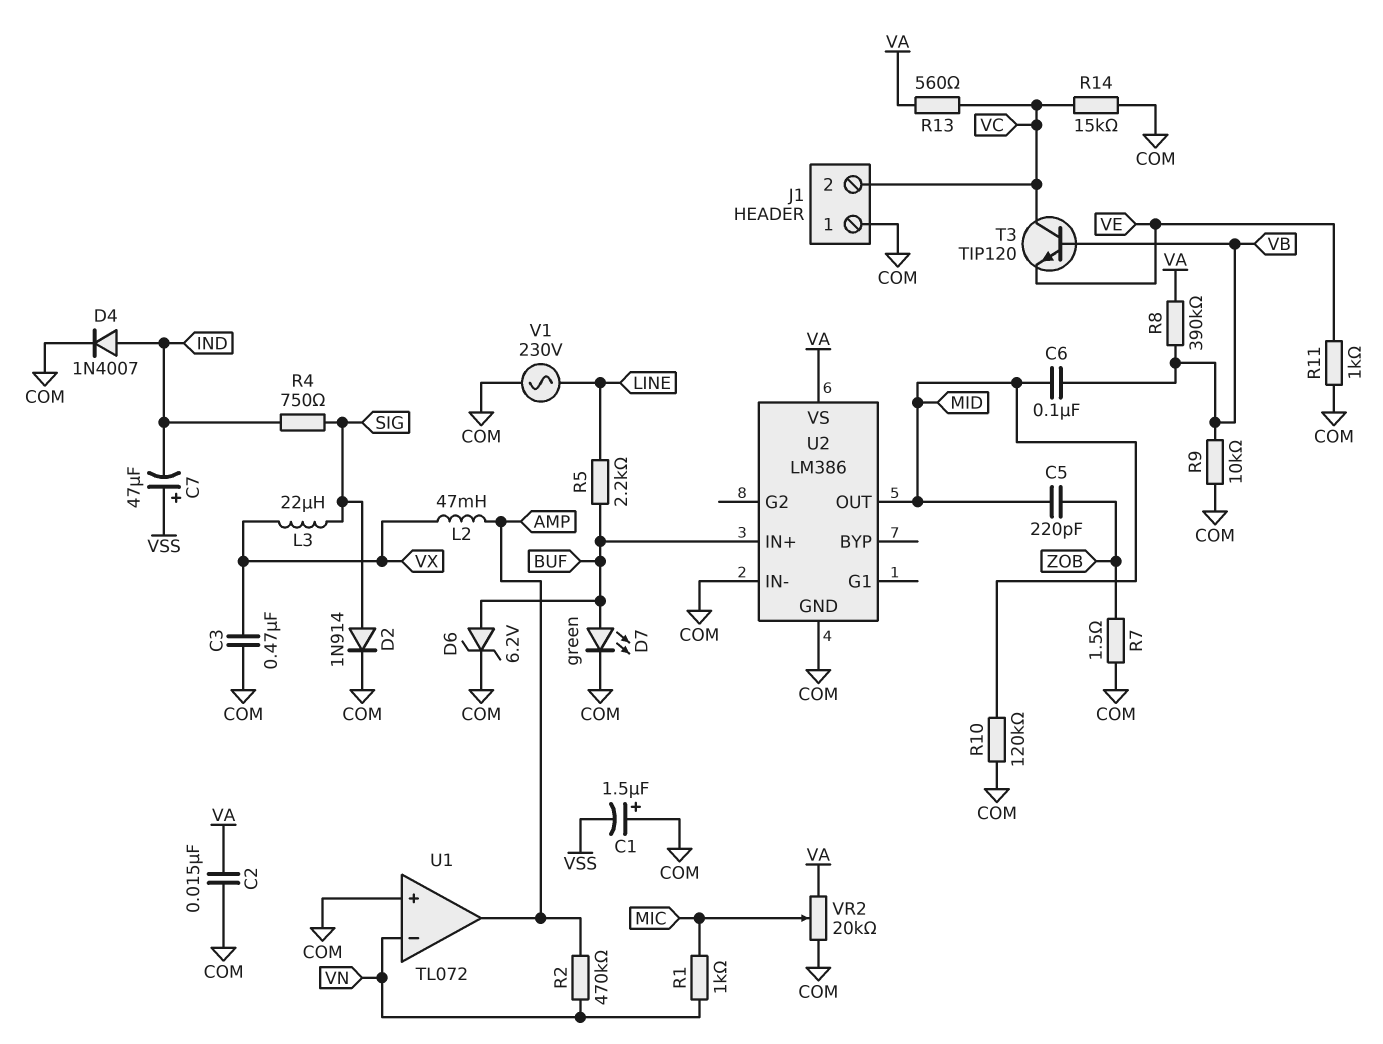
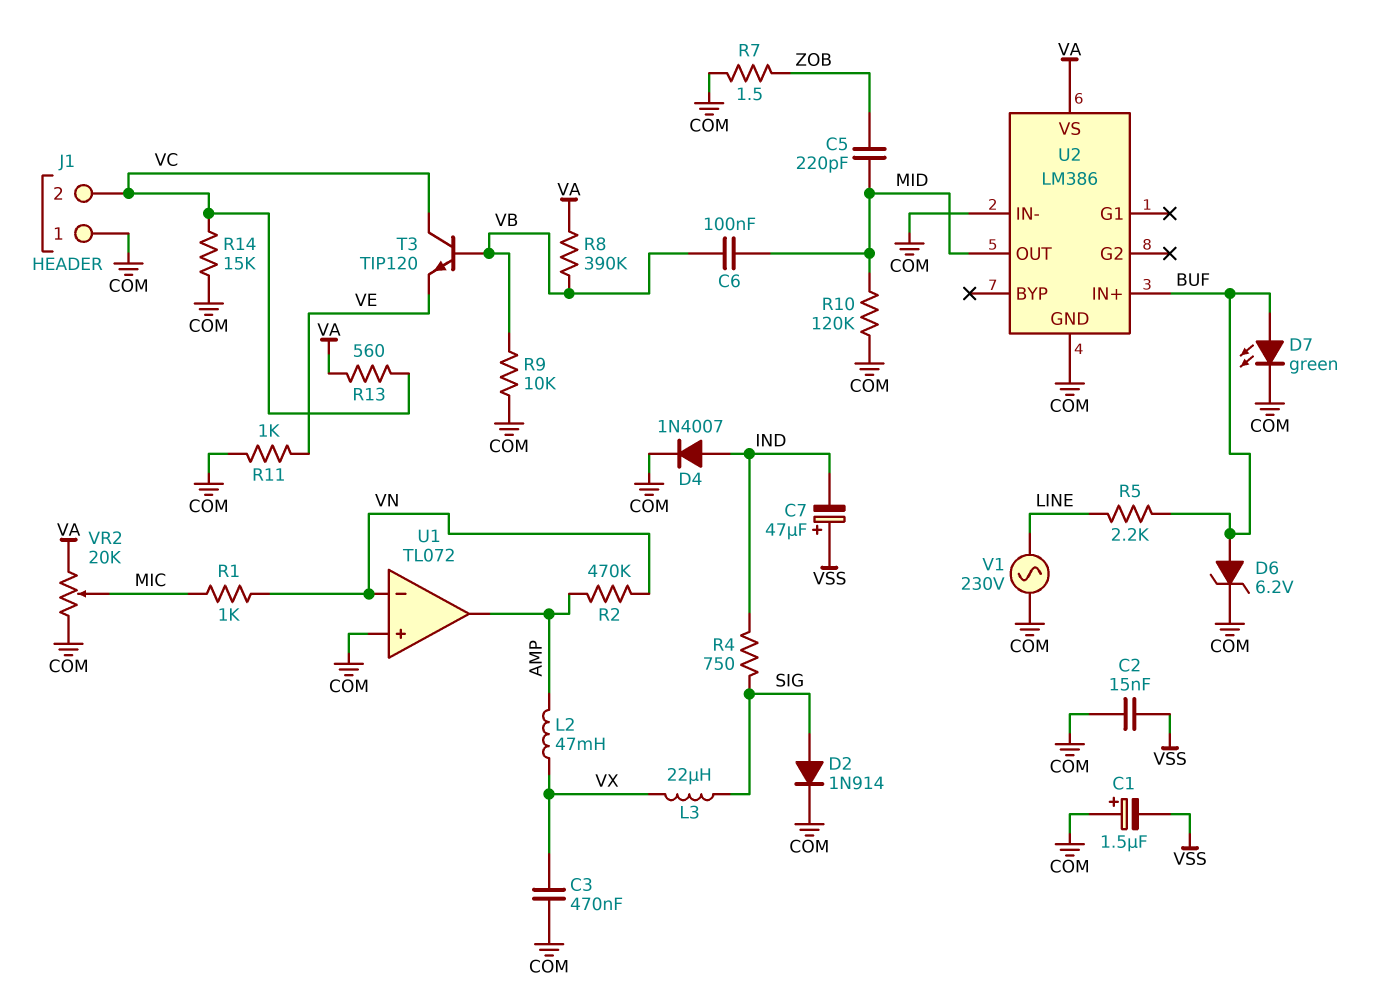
C2: 15nF (COM, VA) -> 15nF (COM, VSS)

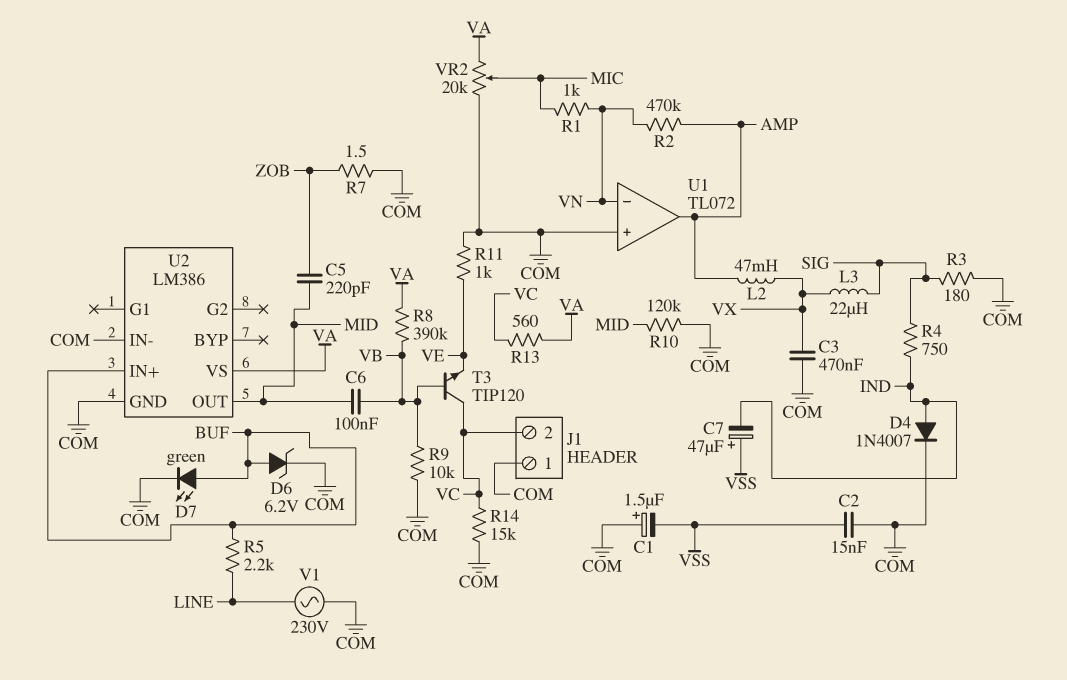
D2: diode 1N914 (A SIG, K COM) -> none
R3: none -> 180 (COM, SIG)

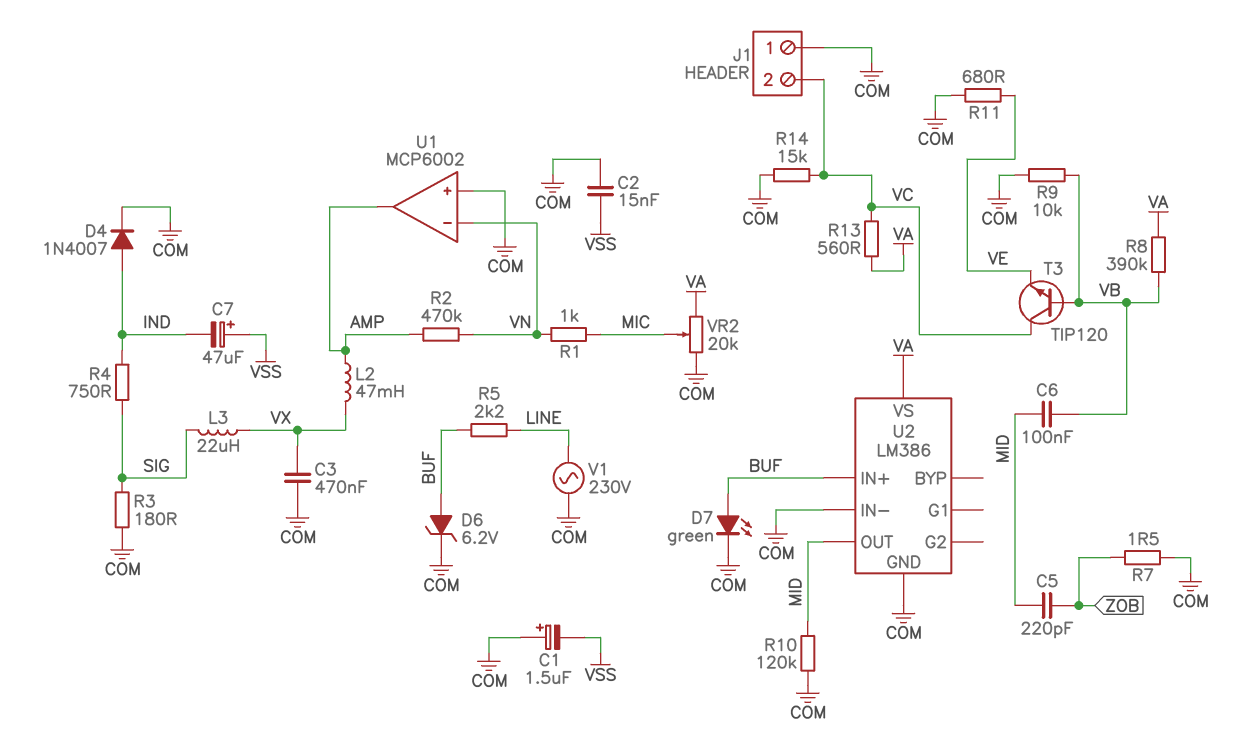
R11: 1k (COM, VE) -> 680 (COM, VE)
U1: TL072 -> MCP6002

